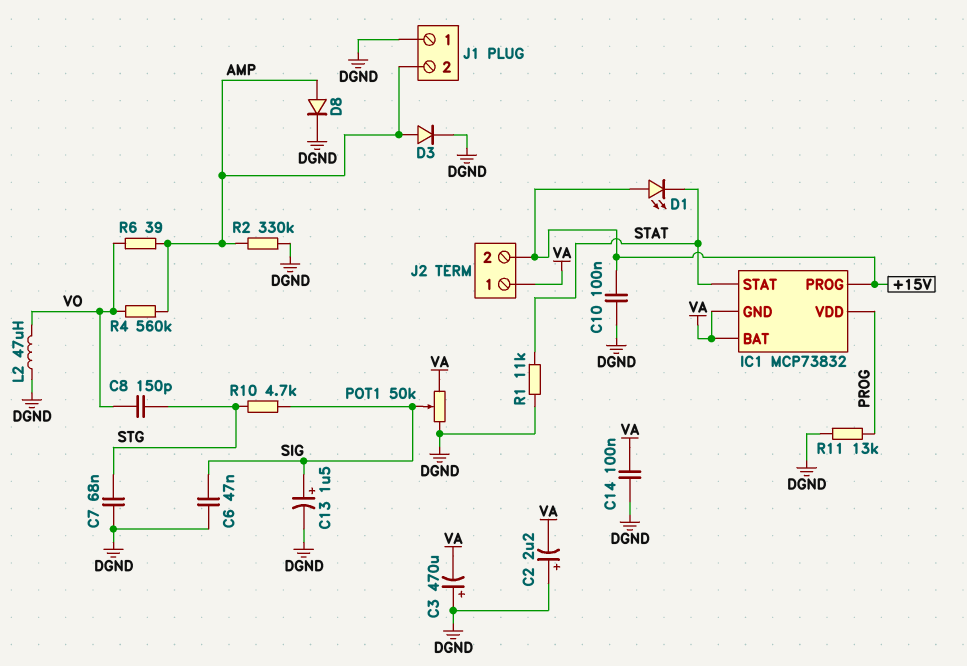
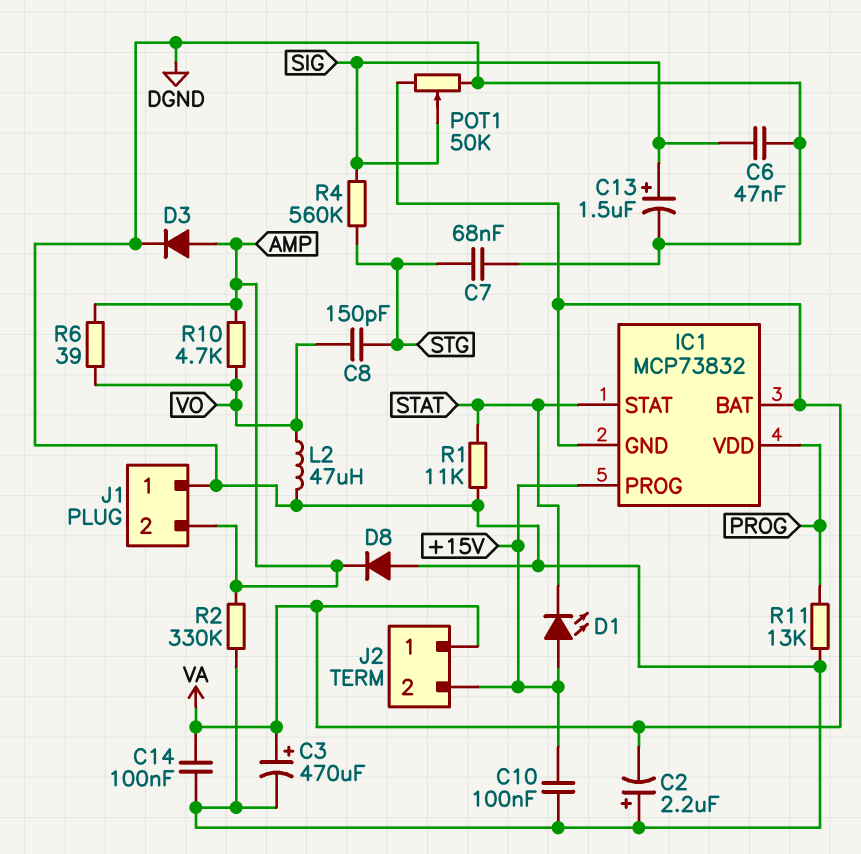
C3: 470uF (plus DGND, minus VA) -> 470uF (plus VA, minus DGND)
D8: diode (A AMP, K DGND) -> diode (A DGND, K AMP)
R4: 560k (AMP, VO) -> 560k (SIG, STG)
R10: 4.7k (SIG, STG) -> 4.7k (AMP, VO)

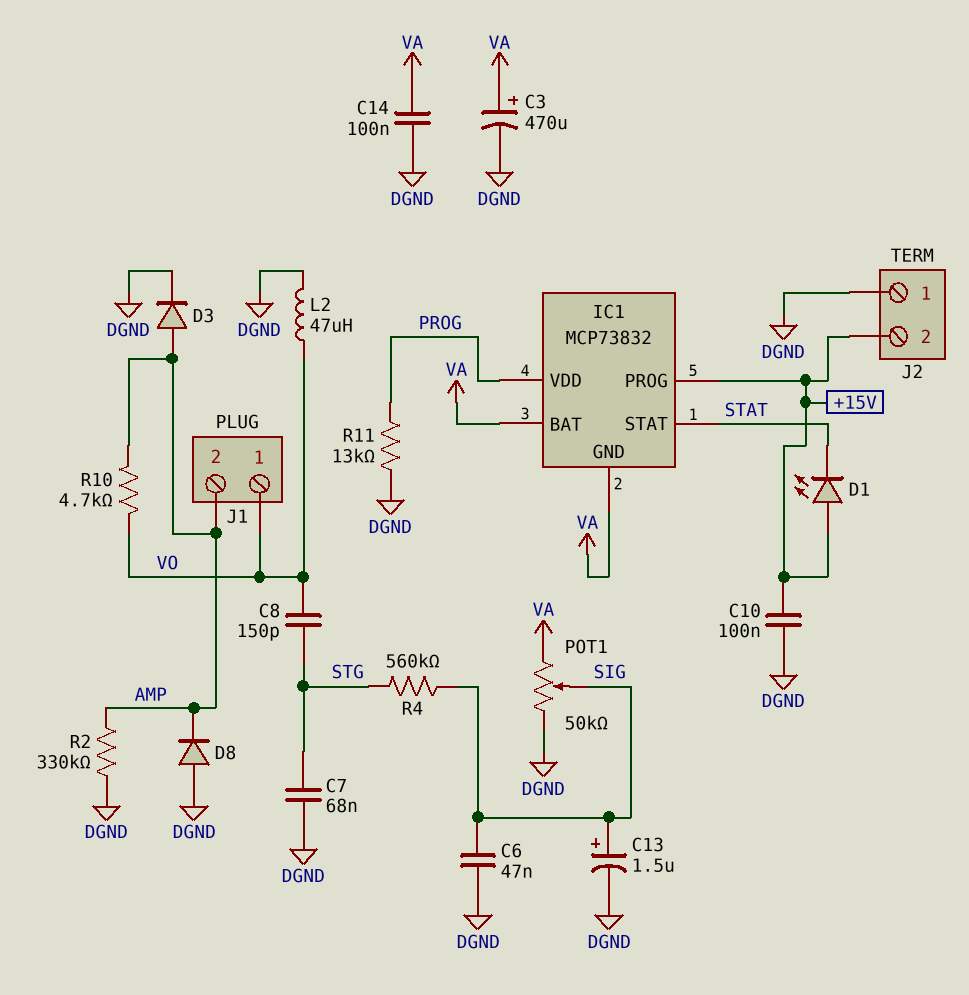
C2: 2.2uF (plus DGND, minus VA) -> none
J1 pin 1: DGND -> VO
J2 pin 1: VA -> DGND
R1: 11k (DGND, STAT) -> none
R6: 39 (AMP, VO) -> none

